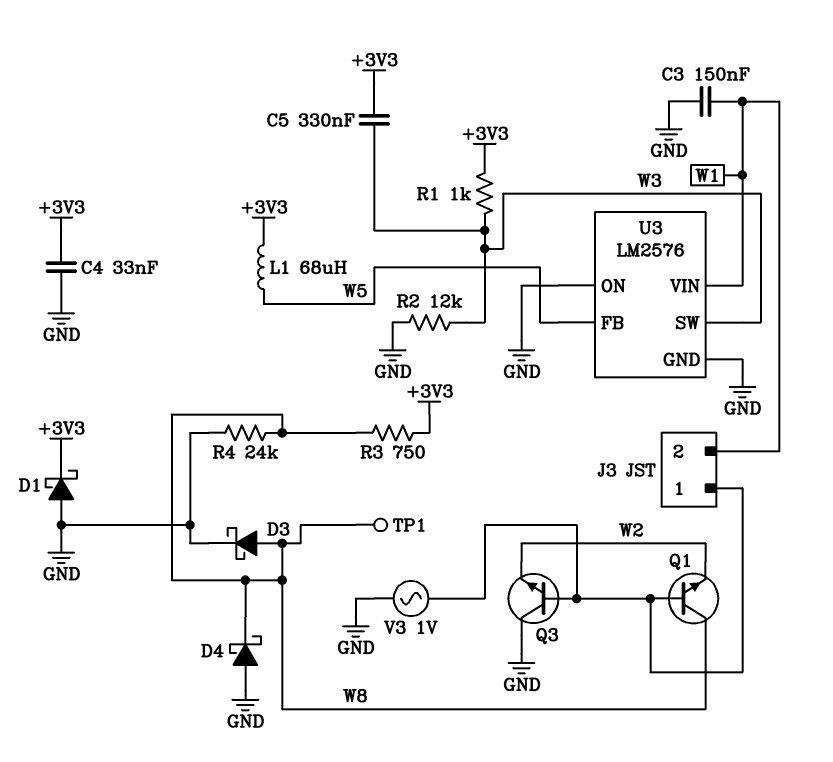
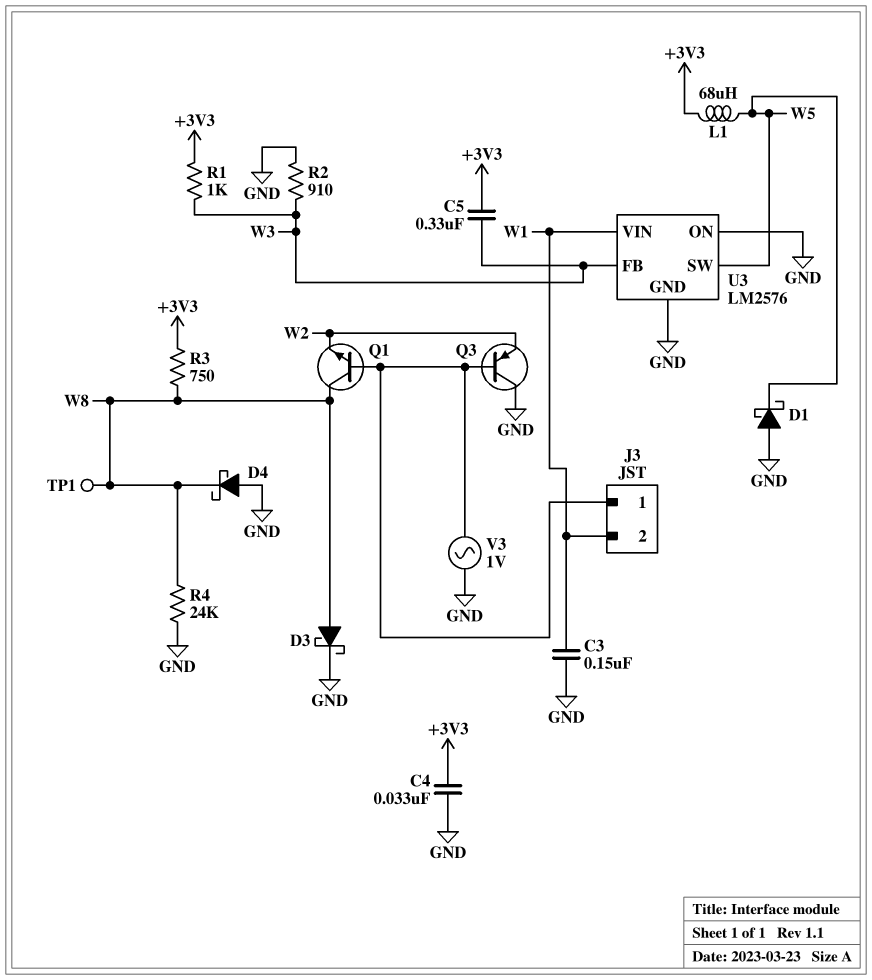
D1: schottky (A GND, K +3V3) -> schottky (A GND, K W5)
Q3: NPN (B J3/1, C GND, E W2) -> PNP (B J3/1, C GND, E W2)
R2: 12k (GND, W3) -> 910 (GND, W3)
U3 pin FB: W5 -> W3
U3 pin SW: W3 -> W5

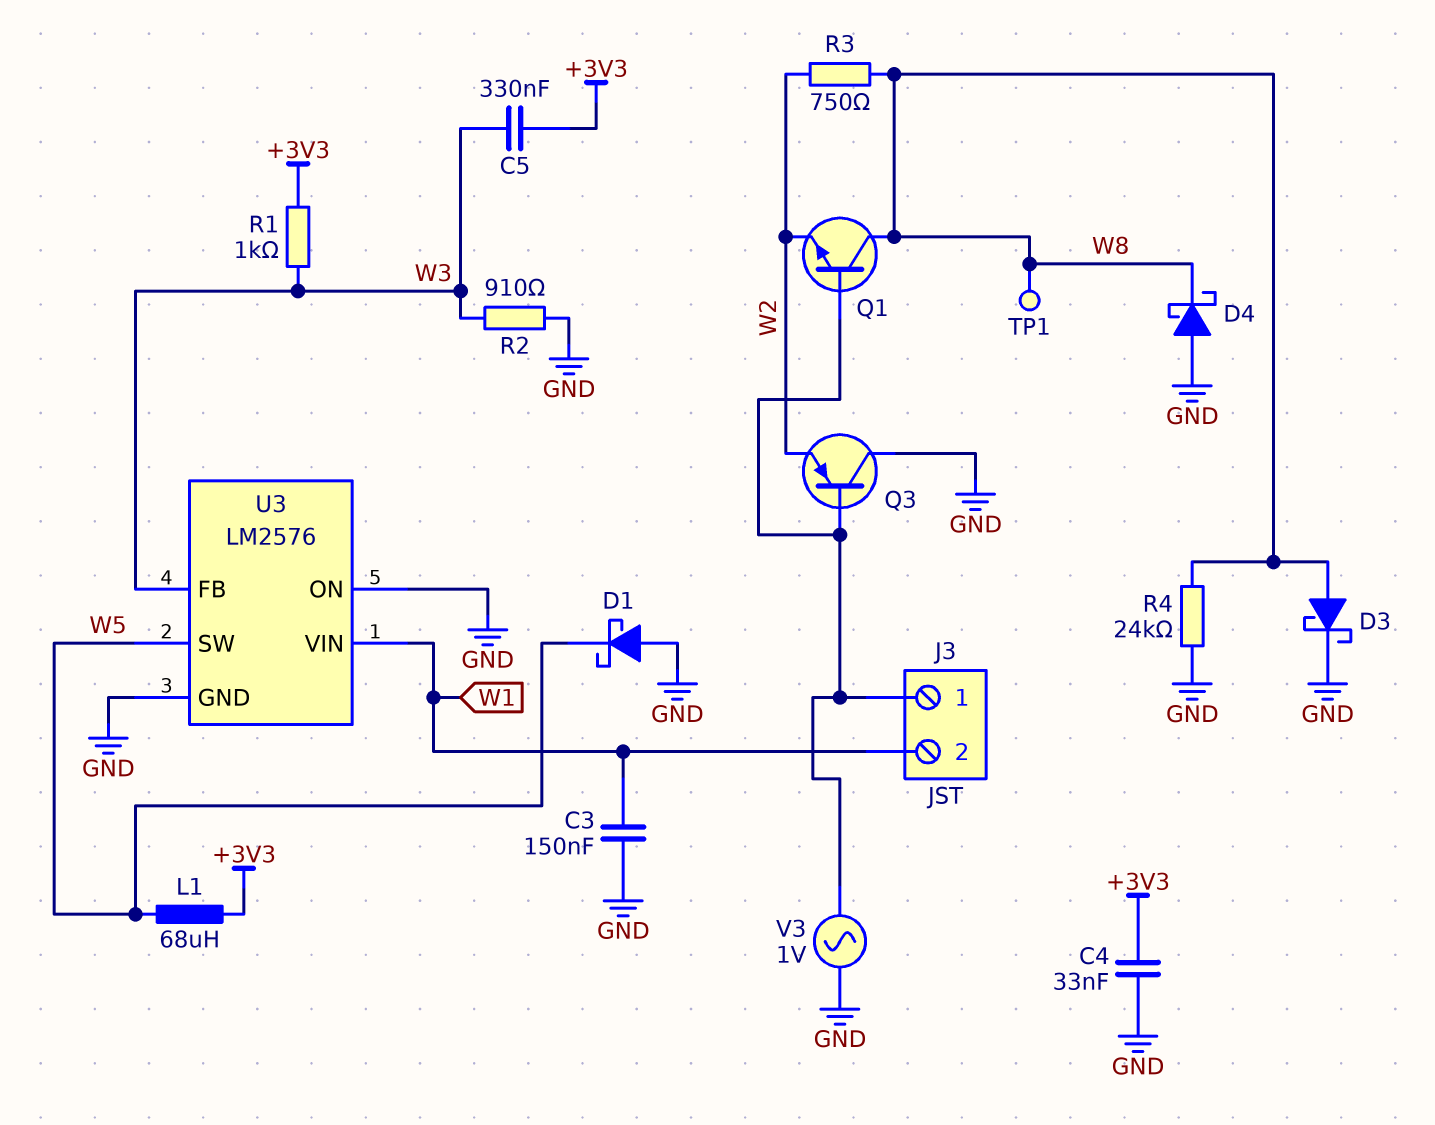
R3: 750 (+3V3, W8) -> 750 (W2, W8)

